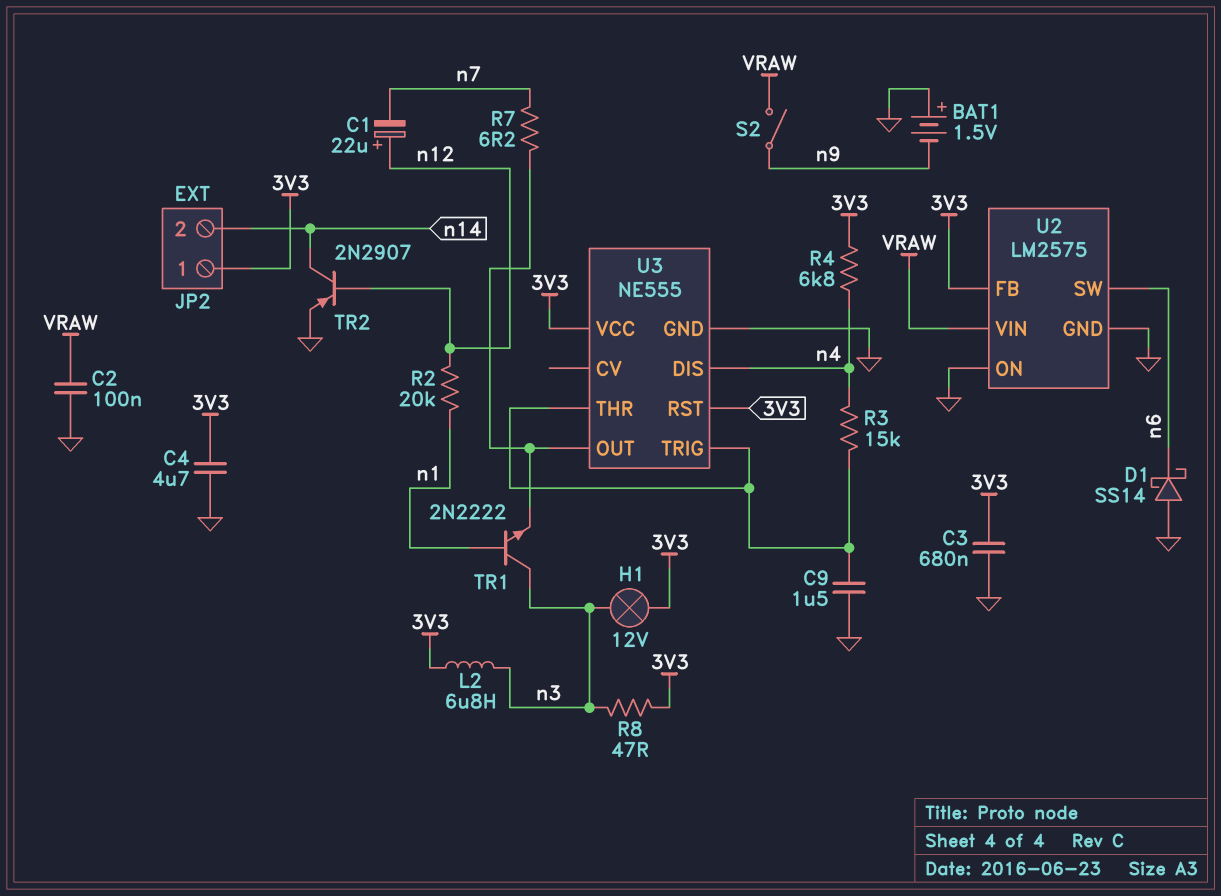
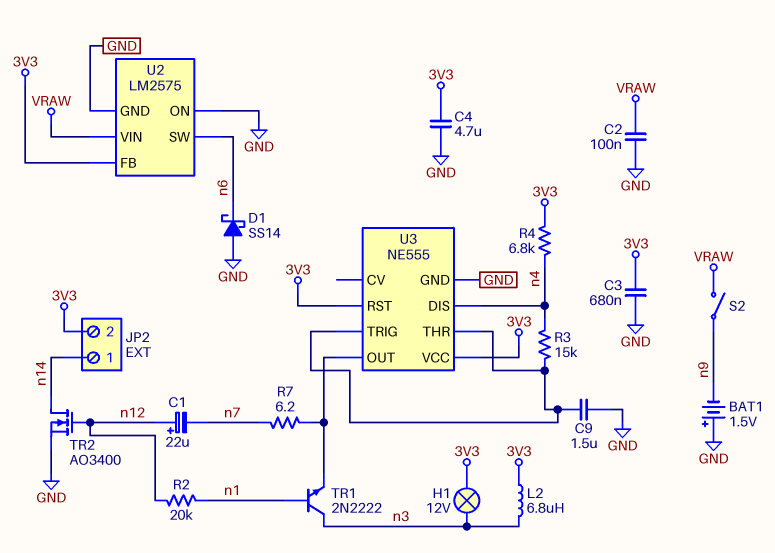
JP2 pin 1: 3V3 -> n14
JP2 pin 2: n14 -> 3V3
R8: 47 (3V3, n3) -> none
TR2: PNP 2N2907 (B n12, C n14, E GND) -> NMOS AO3400 (G n12, D n14, S GND)

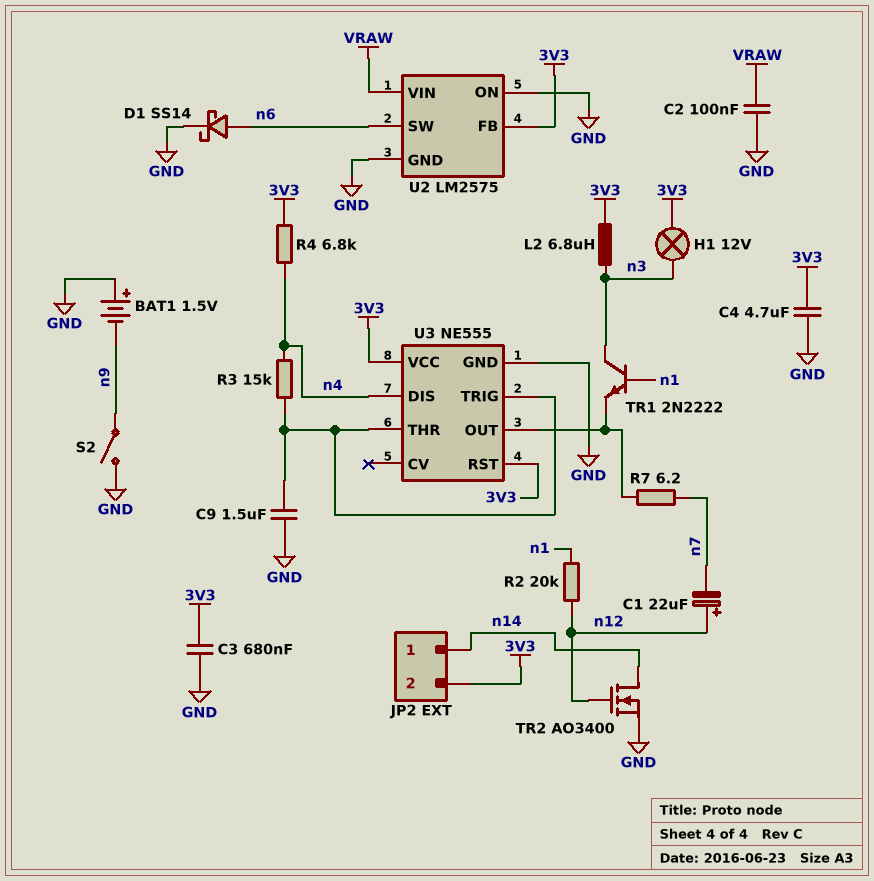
D1: schottky SS14 (A GND, K n6) -> schottky SS14 (A n6, K GND)
S2: switch (VRAW, n9) -> switch (GND, n9)

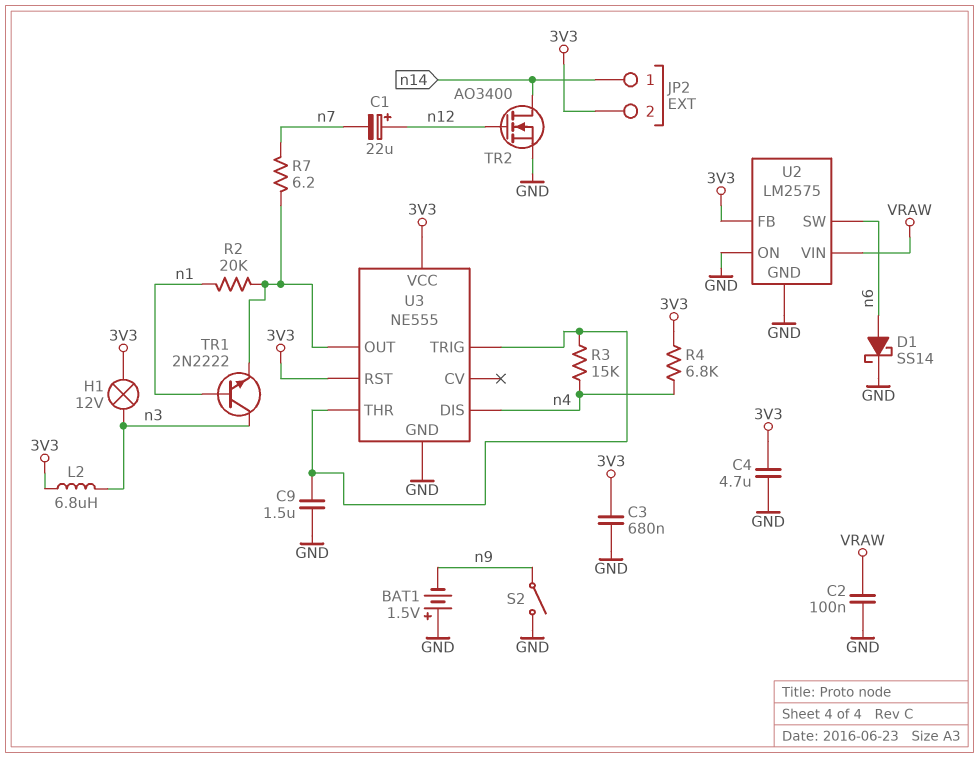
R2: 20k (n1, n12) -> 20k (U3/OUT, n1)

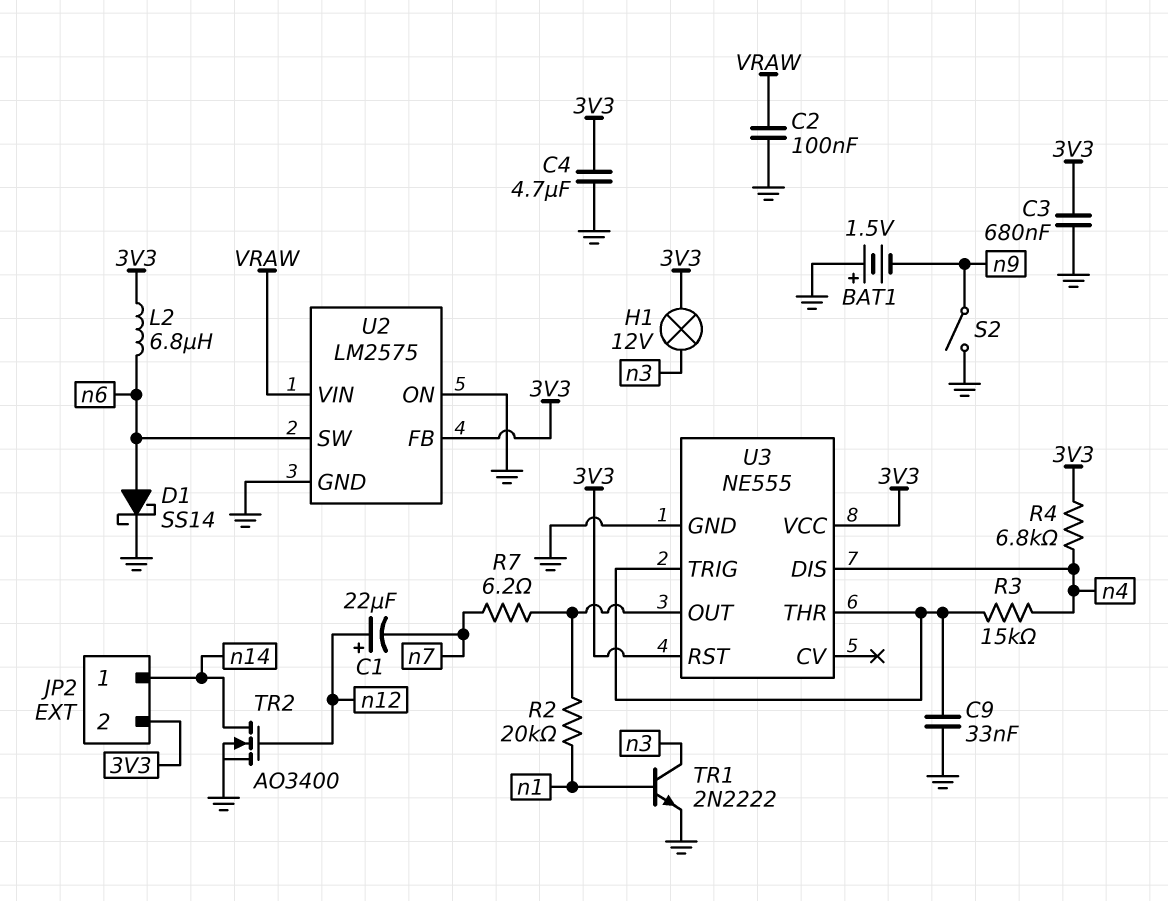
C9: 1.5uF (GND, U3/THR) -> 33nF (GND, U3/THR)
L2: 6.8uH (3V3, n3) -> 6.8uH (3V3, n6)
TR1: NPN 2N2222 (B n1, C n3, E U3/OUT) -> NPN 2N2222 (B n1, C n3, E GND)

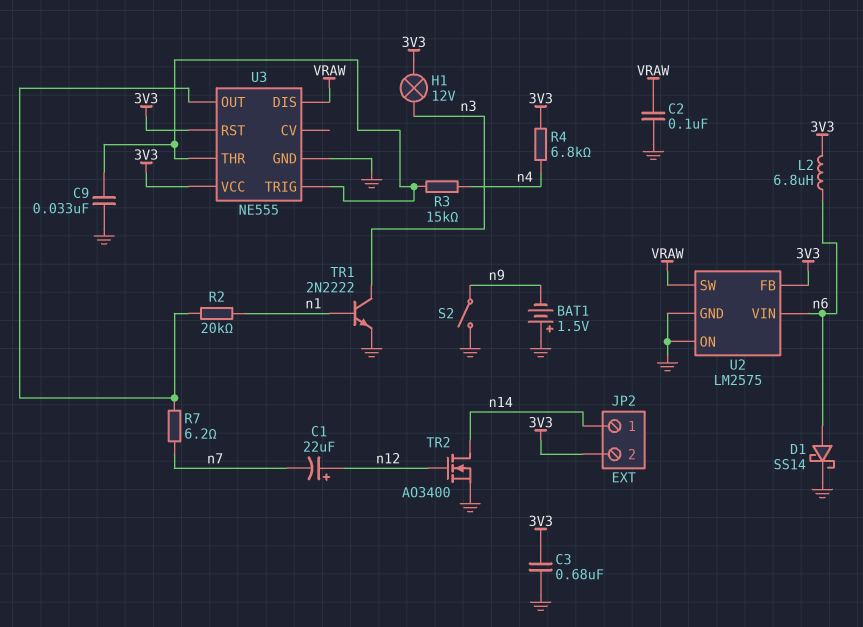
C4: 4.7uF (3V3, GND) -> none
U2 pin SW: n6 -> VRAW
U2 pin VIN: VRAW -> n6
U3 pin DIS: n4 -> VRAW

